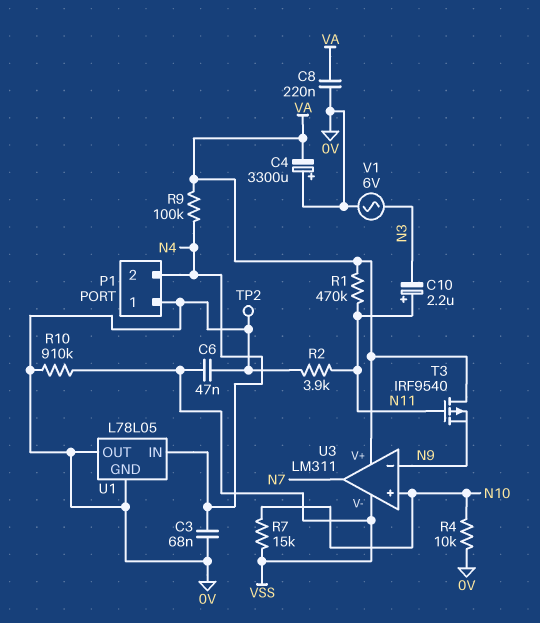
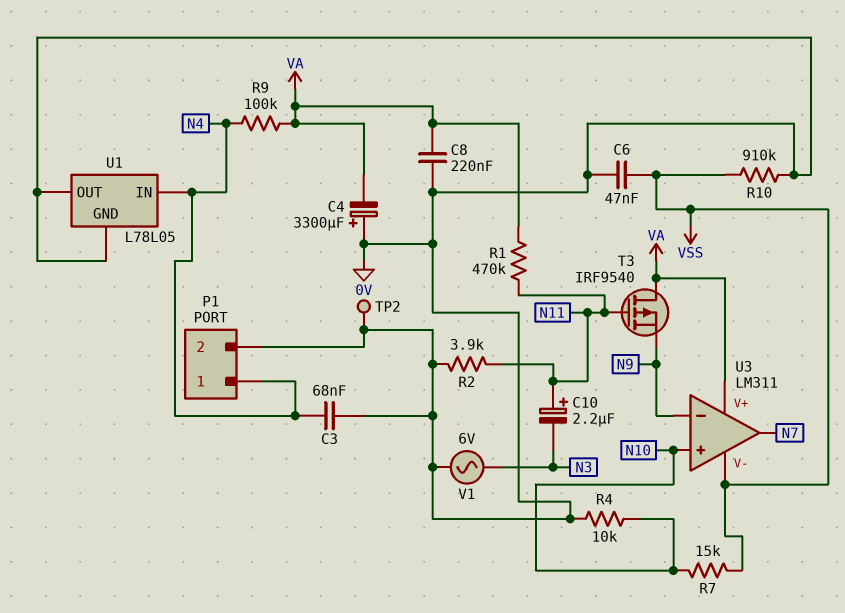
P1 pin 1: 0V -> N4
P1 pin 2: N4 -> 0V

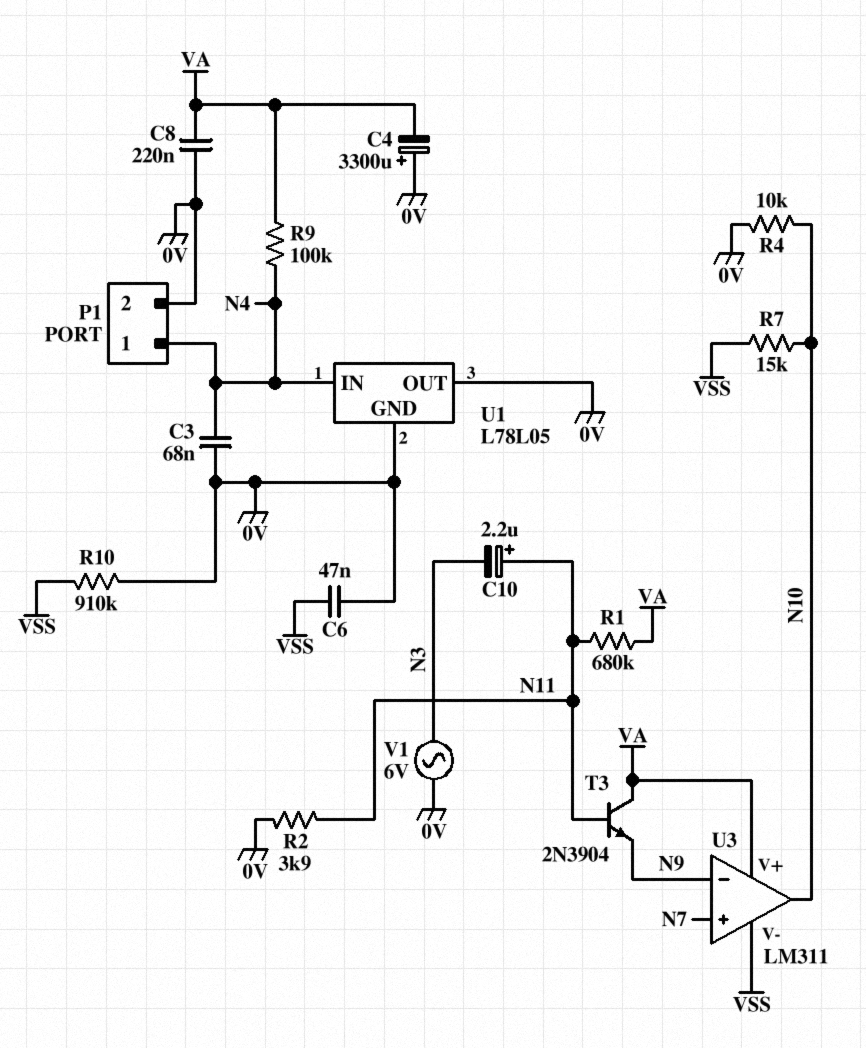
R1: 470k (N11, VA) -> 680k (N11, VA)
T3: PMOS IRF9540 (G N11, D VA, S N9) -> NPN 2N3904 (B N11, C VA, E N9)
TP2: test point (0V) -> none
U3 pin in+: N10 -> N7
U3 pin out: N7 -> N10

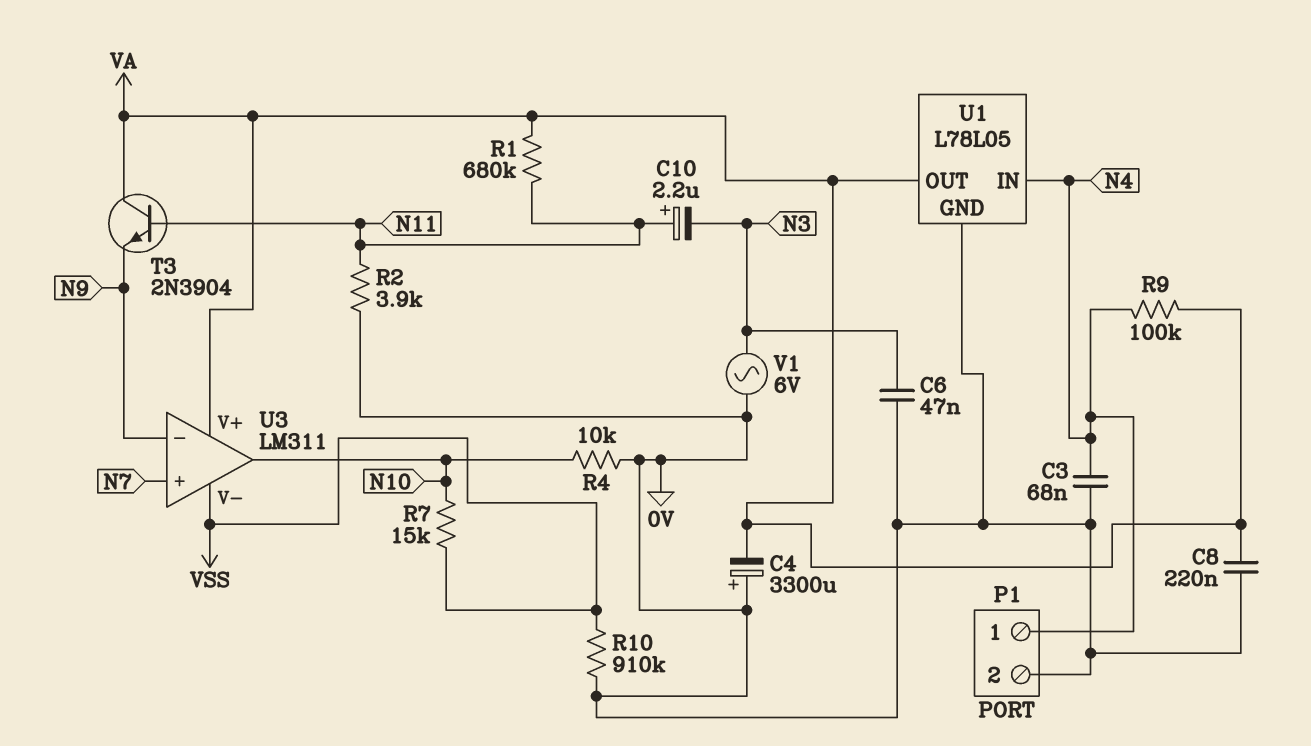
C6: 47nF (0V, VSS) -> 47nF (0V, N3)
U1 pin OUT: 0V -> VA

